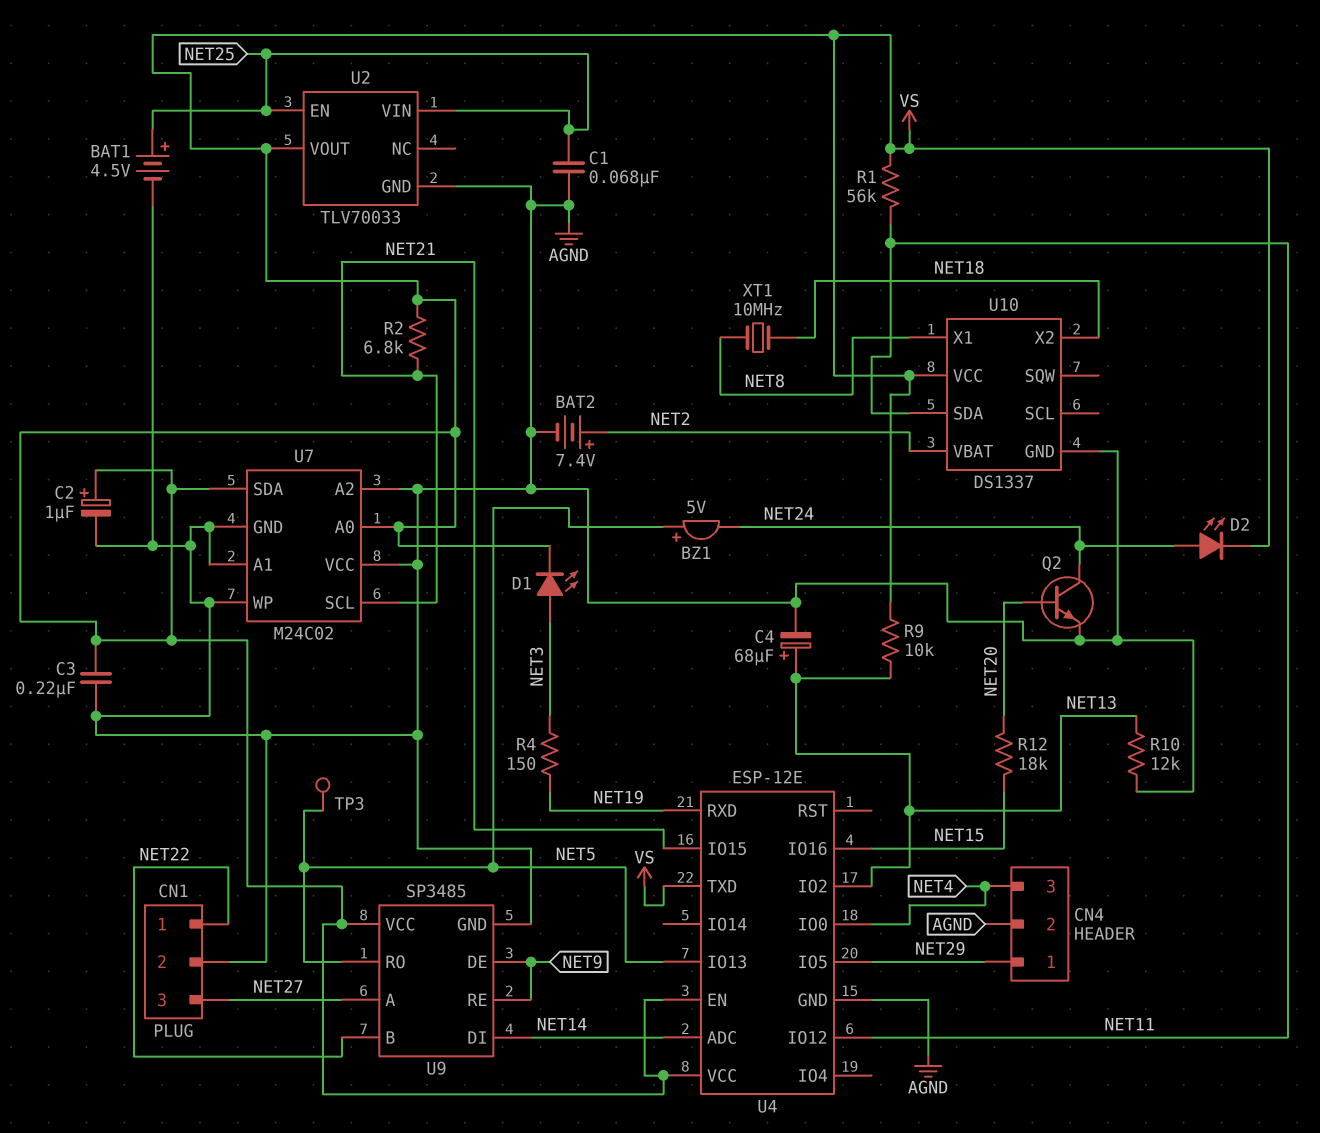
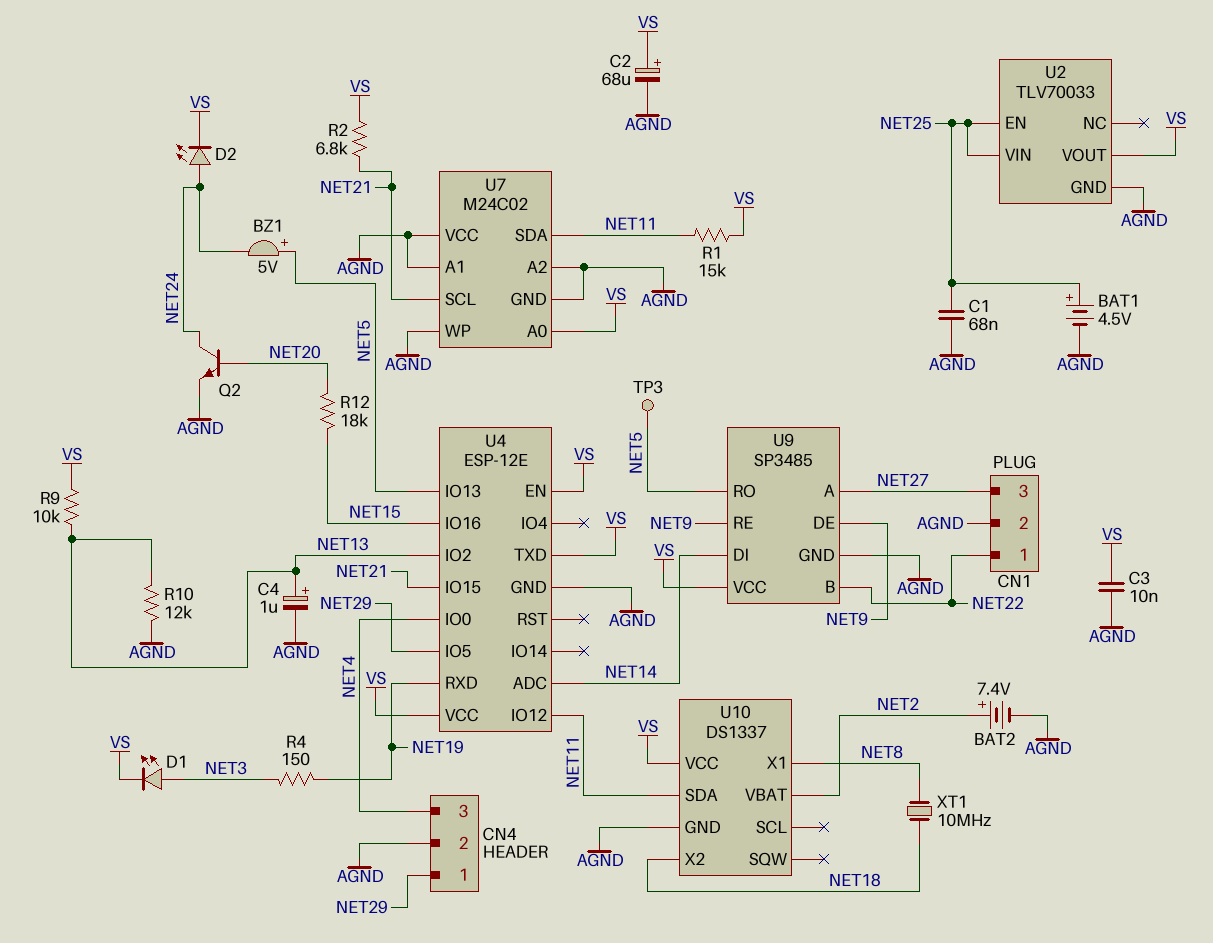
C2: 1uF (plus VS, minus AGND) -> 68uF (plus VS, minus AGND)
C3: 220nF (AGND, VS) -> 10nF (AGND, VS)
C4: 68uF (plus NET13, minus AGND) -> 1uF (plus NET13, minus AGND)
R1: 56k (NET11, VS) -> 15k (NET11, VS)
U7 pin SDA: VS -> NET11

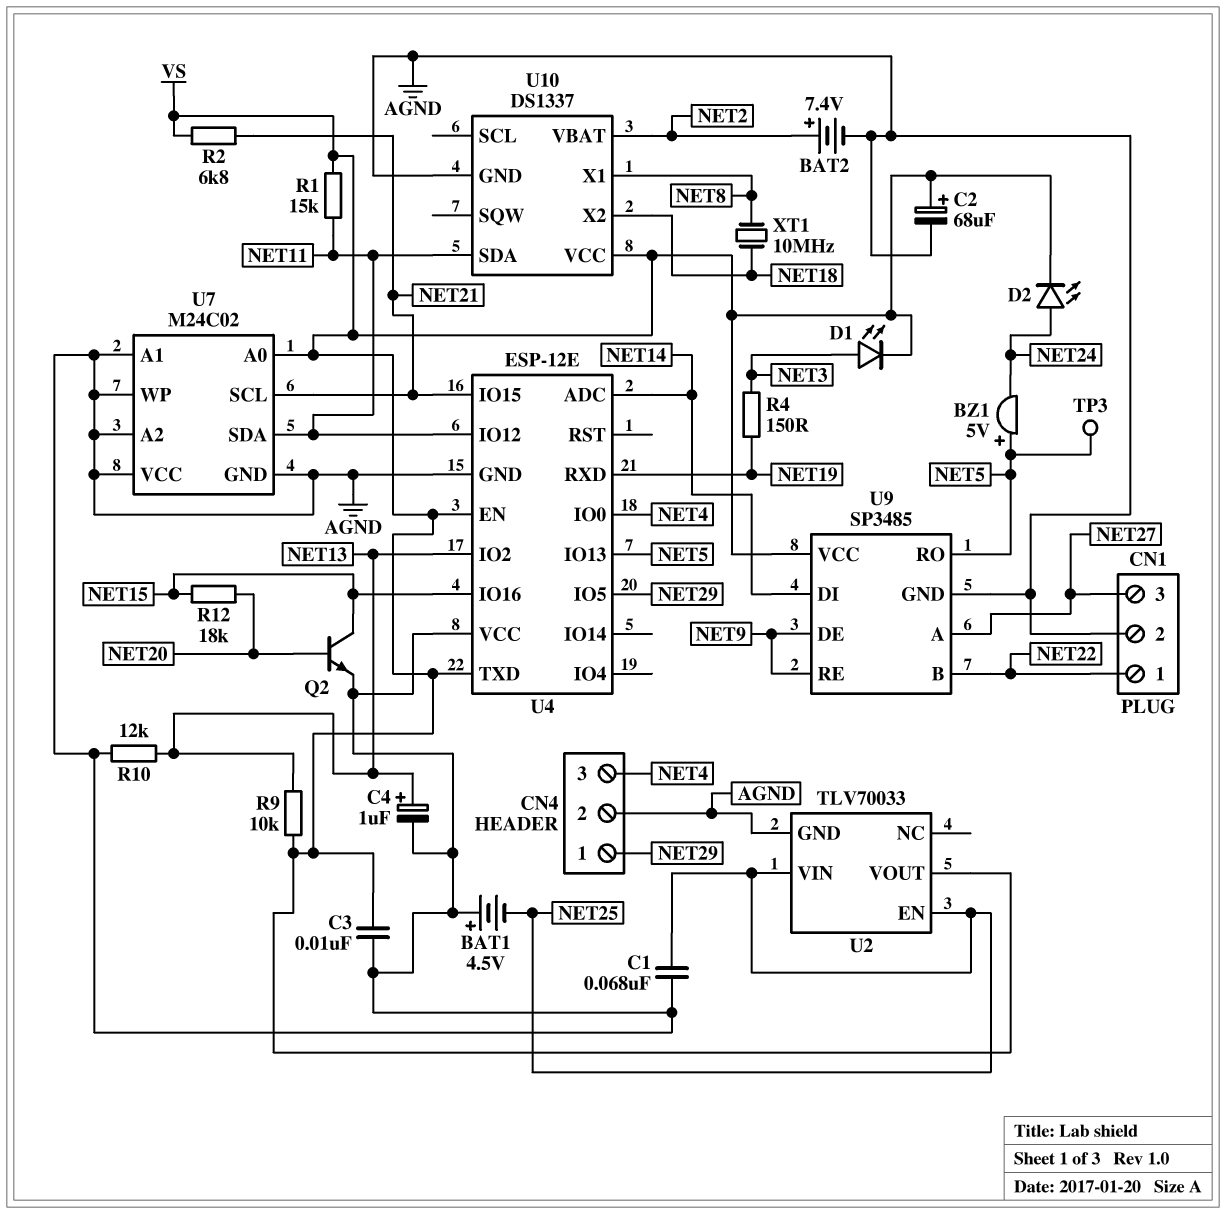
BAT1: 4.5V (plus NET25, minus AGND) -> 4.5V (plus AGND, minus NET25)
Q2: NPN (B NET20, C NET24, E AGND) -> NPN (B NET20, C NET15, E AGND)
U4 pin VCC: VS -> AGND

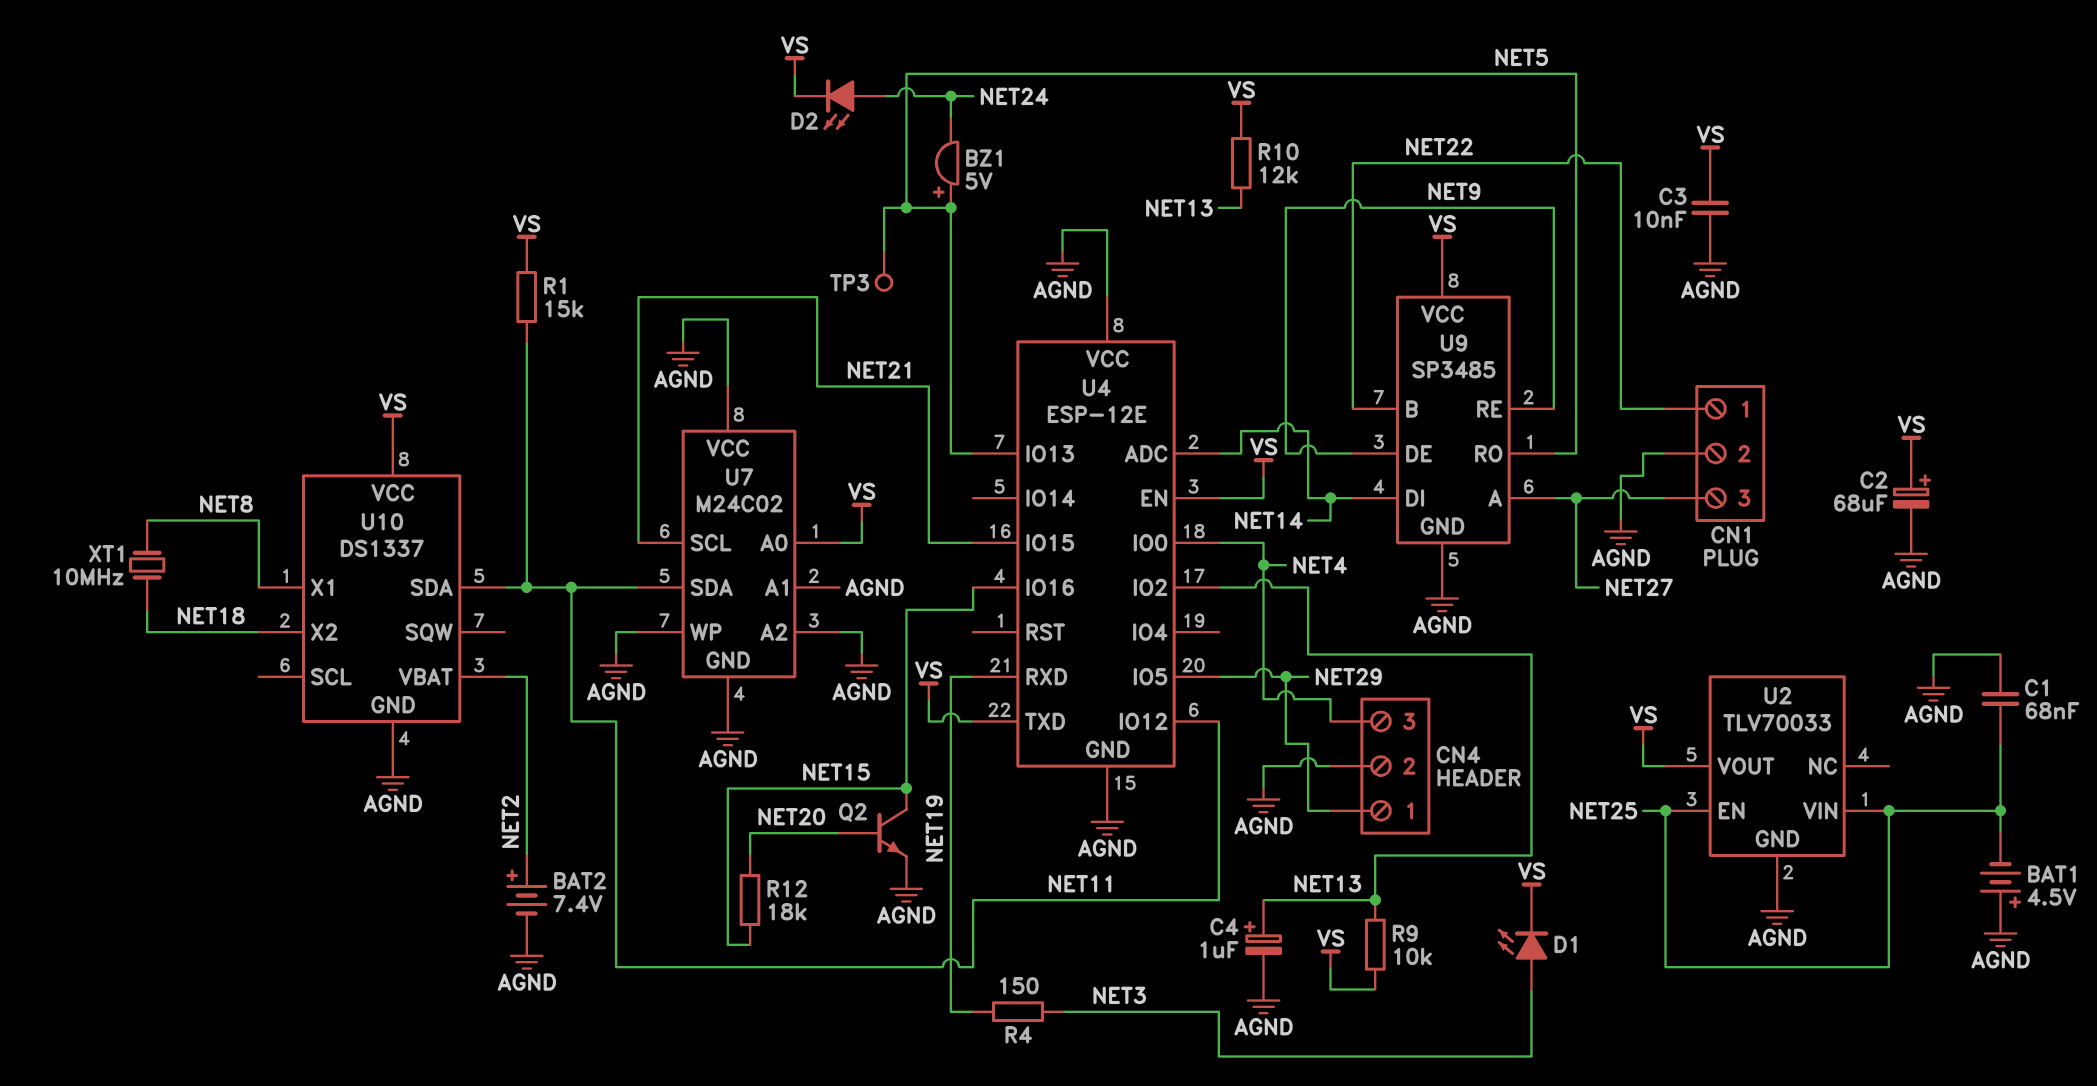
R2: 6.8k (NET21, VS) -> none
R10: 12k (AGND, NET13) -> 12k (NET13, VS)

